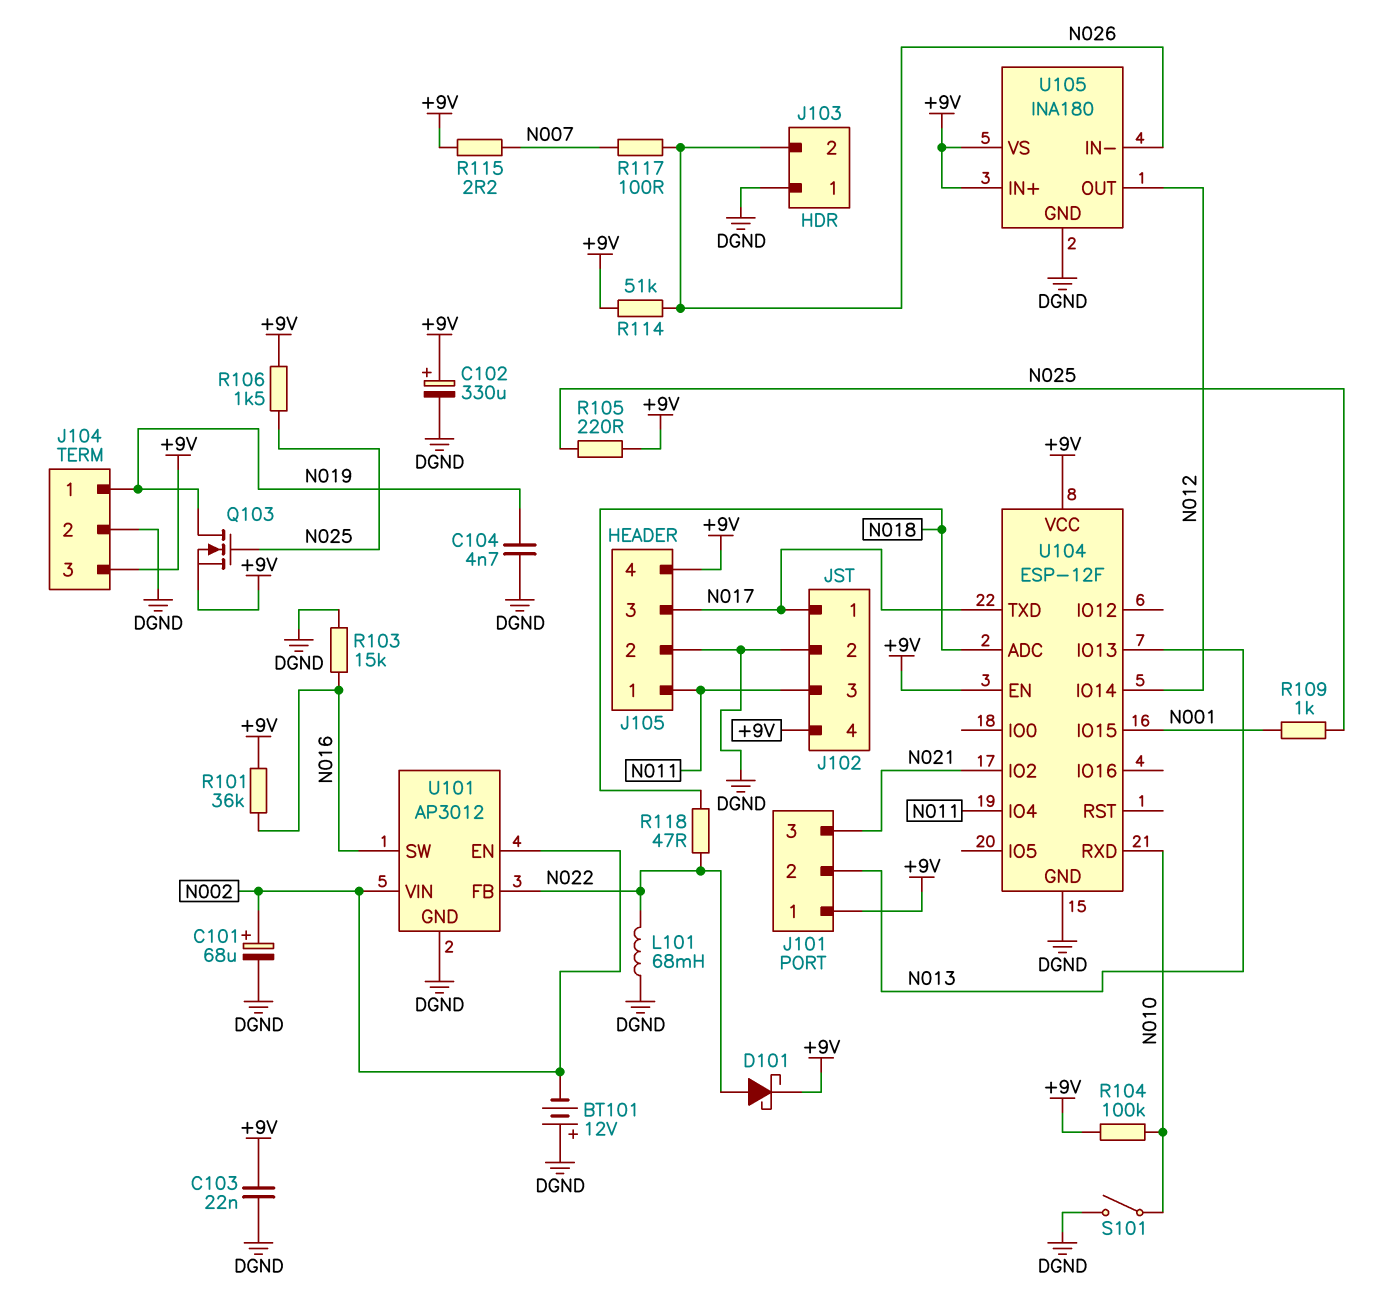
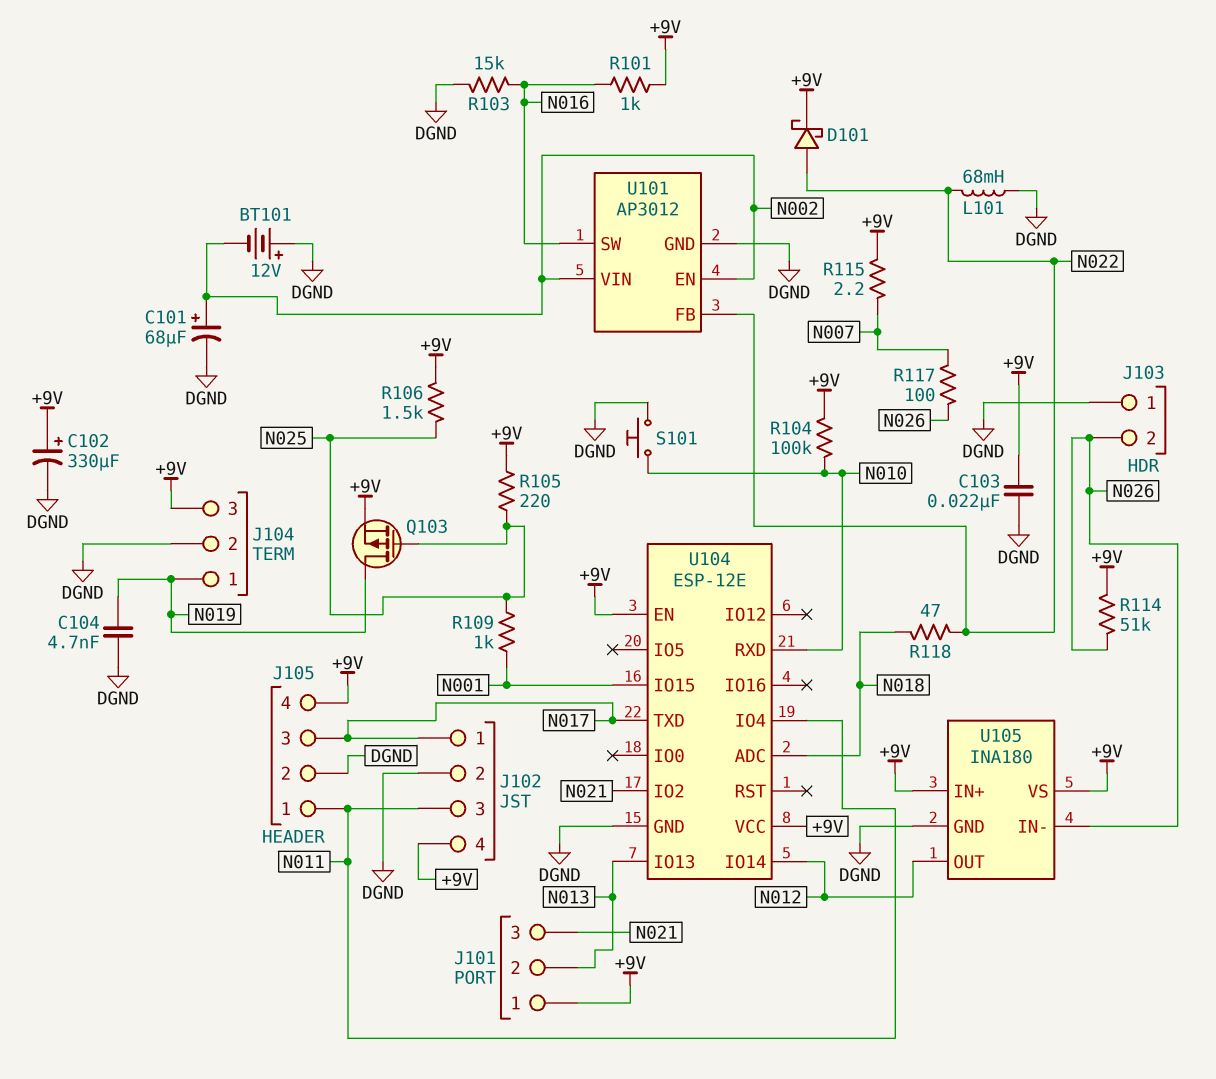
Q103: NMOS (G N025, D N019, S +9V) -> PMOS (G N025, D N019, S +9V)
R101: 36k (+9V, N016) -> 1k (+9V, N016)
S101: switch (DGND, N010) -> button (DGND, N010)
U104: ESP-12F -> ESP-12E

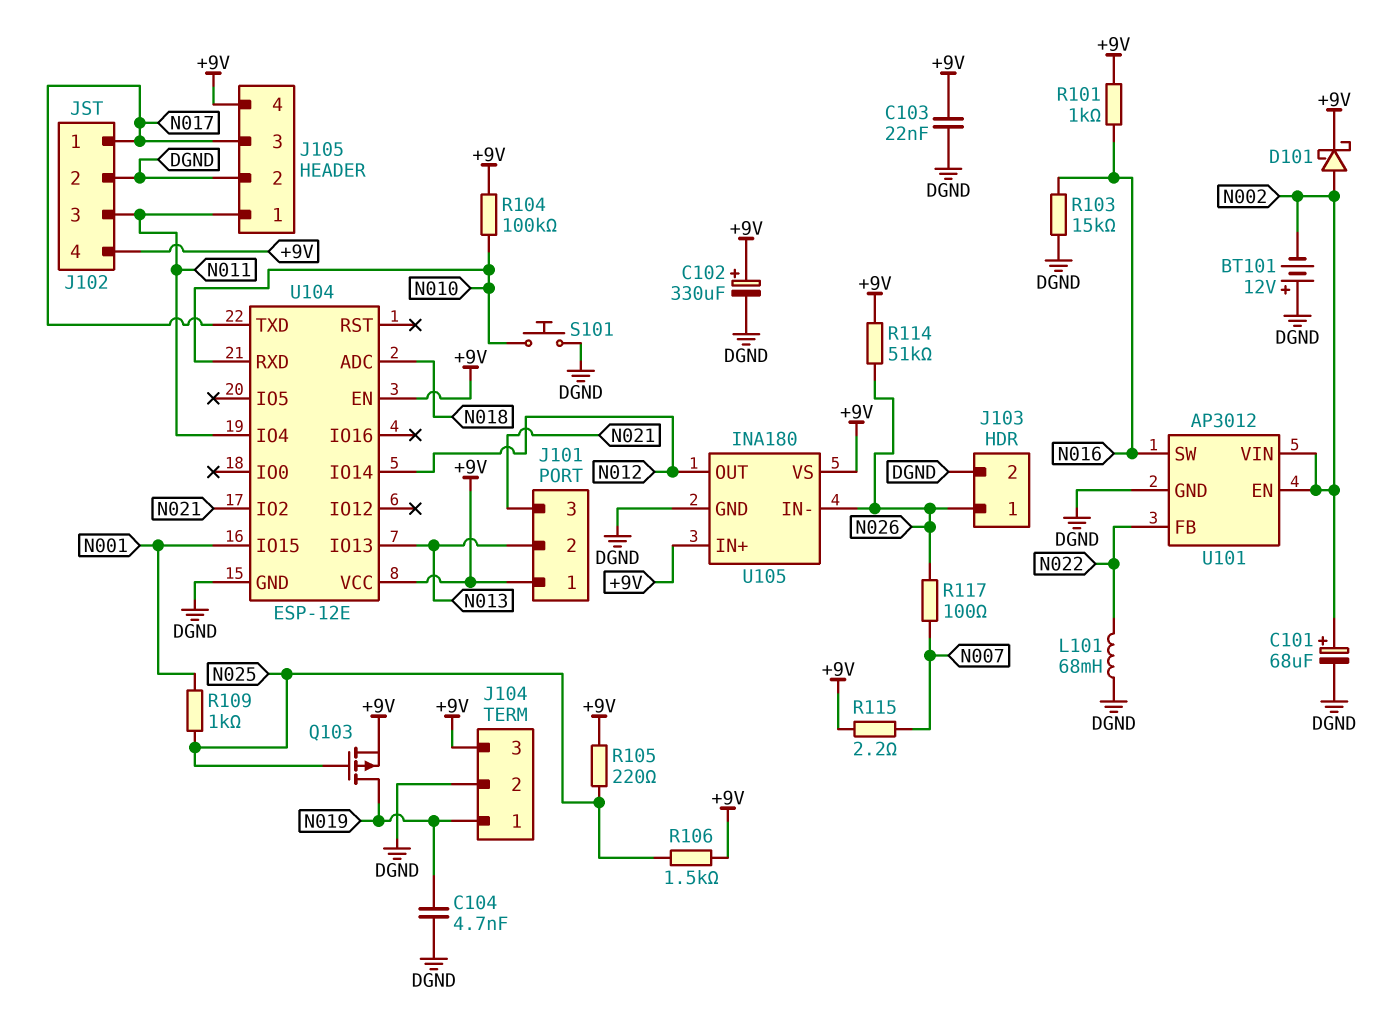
D101: schottky (A N022, K +9V) -> schottky (A N002, K +9V)
J103 pin 1: DGND -> N026
J103 pin 2: N026 -> DGND
R118: 47 (N018, N022) -> none

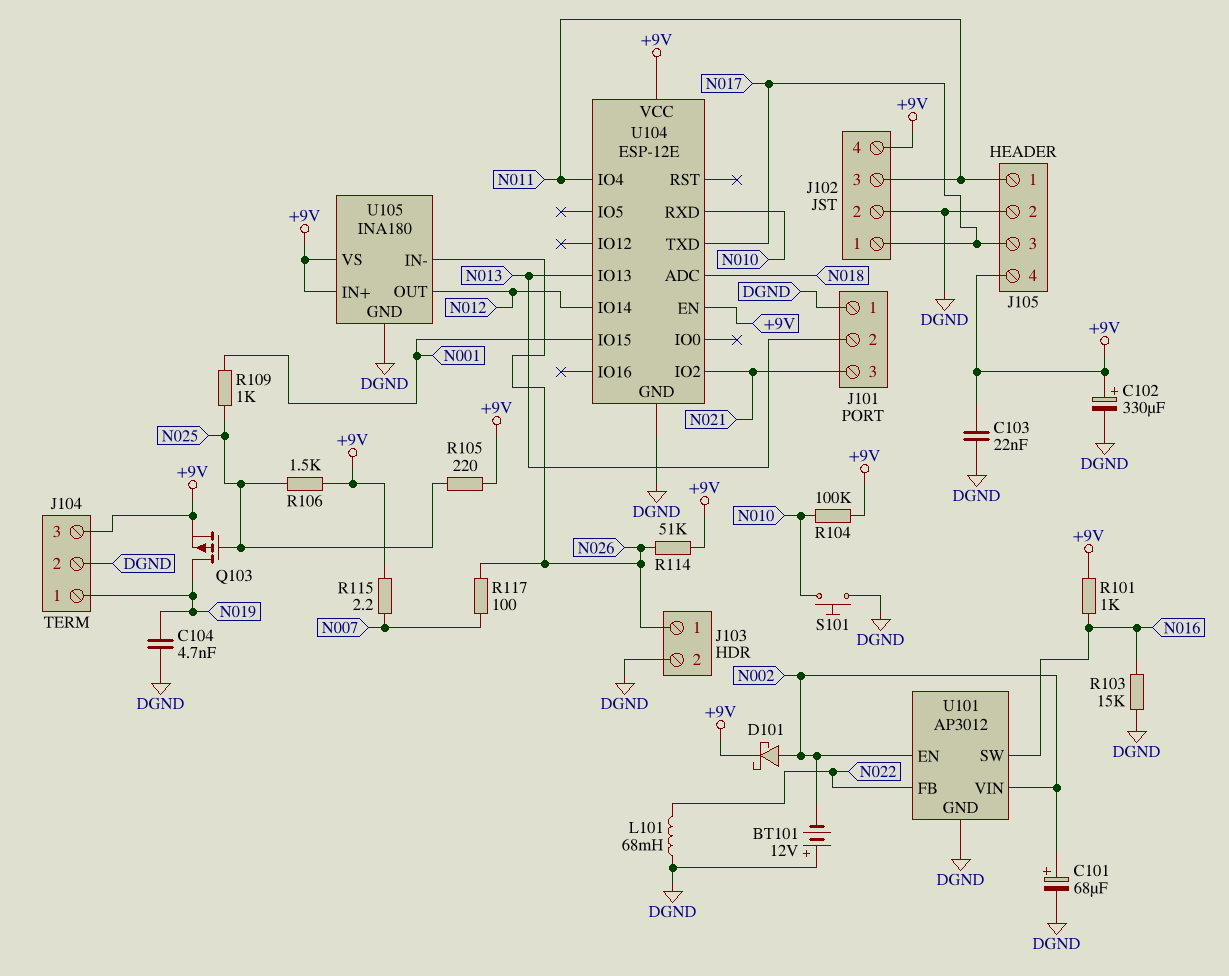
J101 pin 1: +9V -> DGND

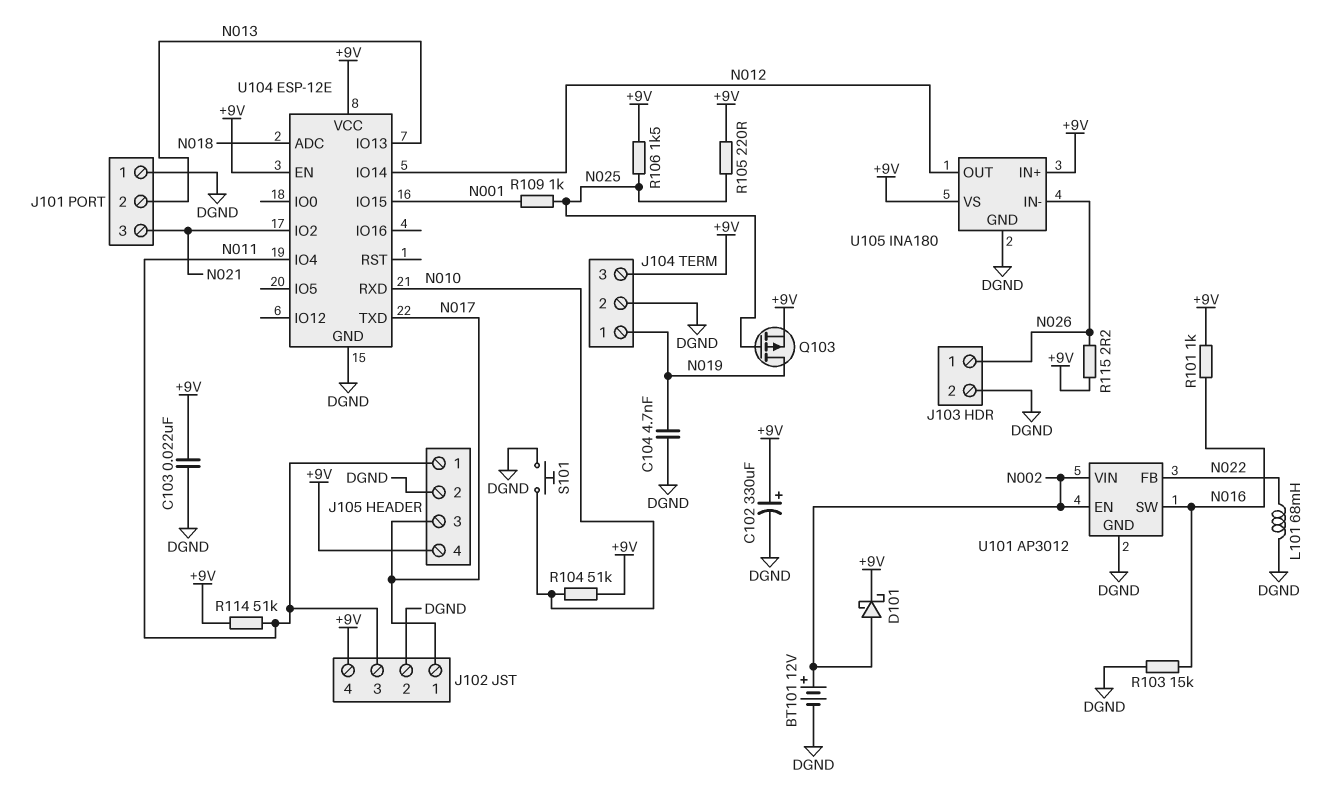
BT101: 12V (plus DGND, minus N002) -> 12V (plus N002, minus DGND)
C101: 68uF (plus N002, minus DGND) -> none
R104: 100k (+9V, N010) -> 51k (+9V, N010)
R114: 51k (+9V, N026) -> 51k (+9V, N011)
R115: 2.2 (+9V, N007) -> 2.2 (+9V, N026)
R117: 100 (N007, N026) -> none

